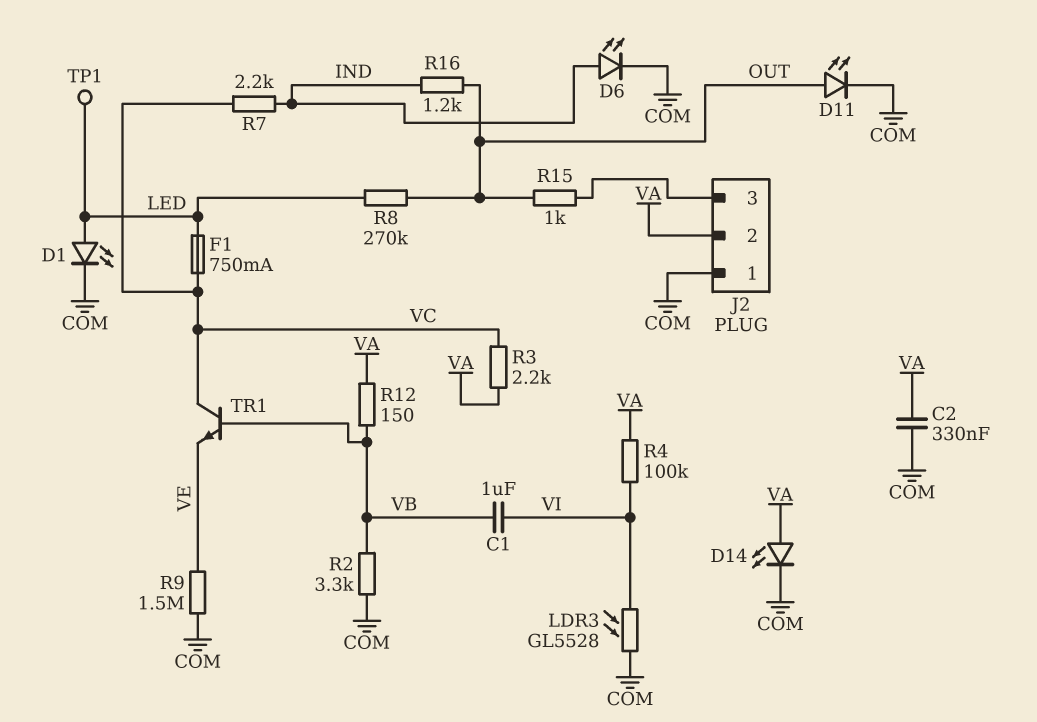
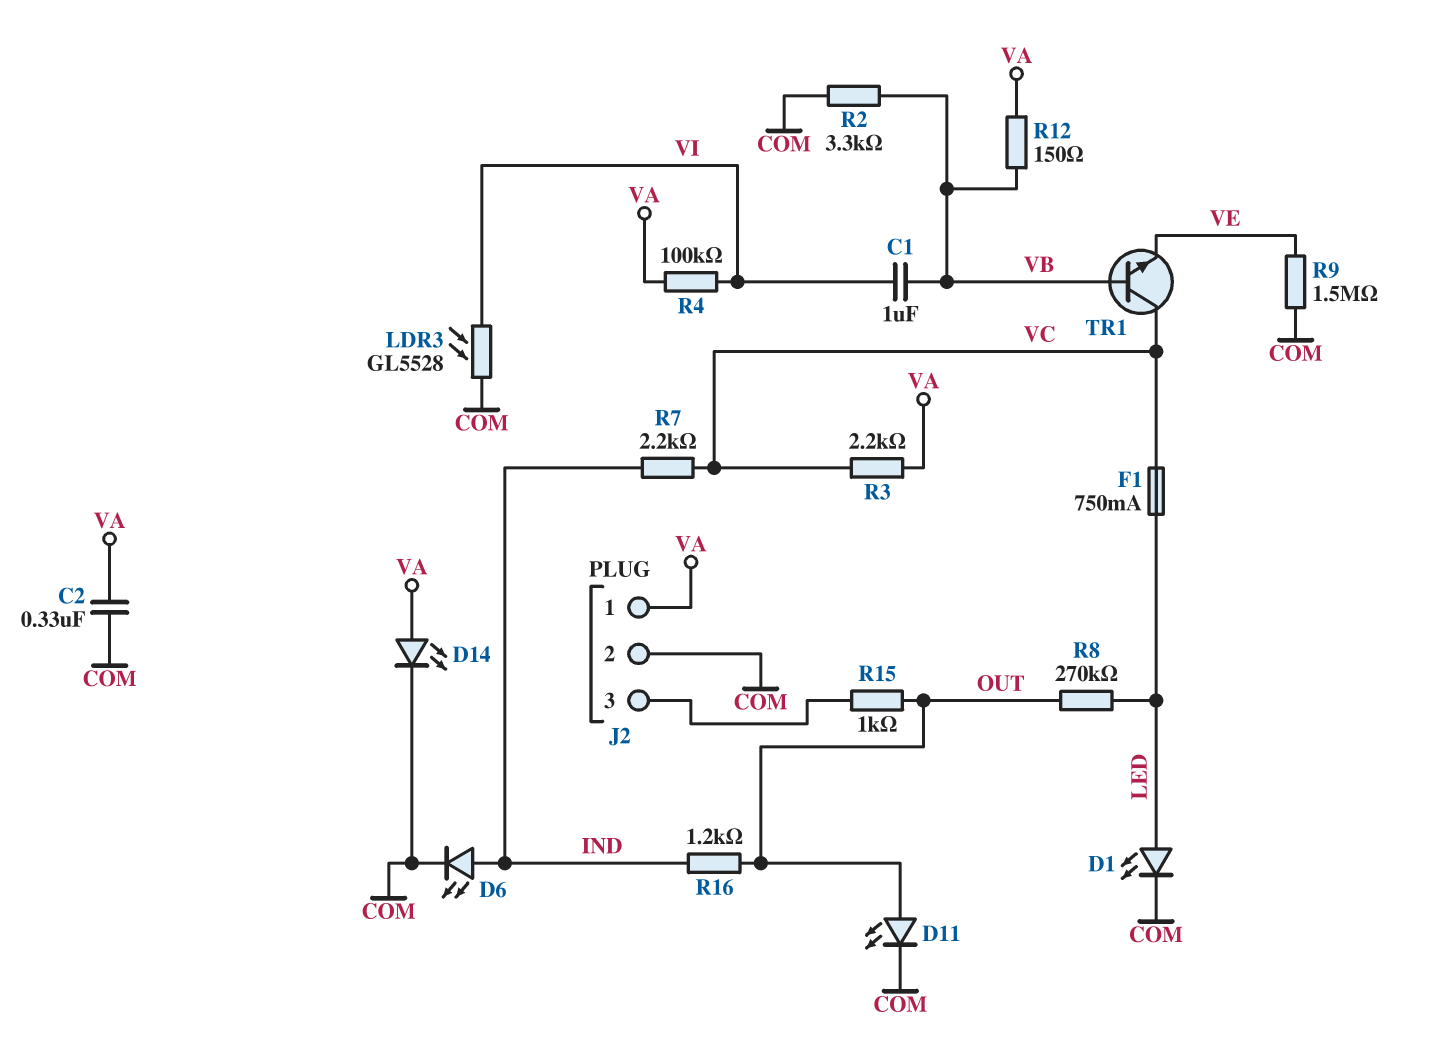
J2 pin 1: COM -> VA
J2 pin 2: VA -> COM
TP1: test point (LED) -> none

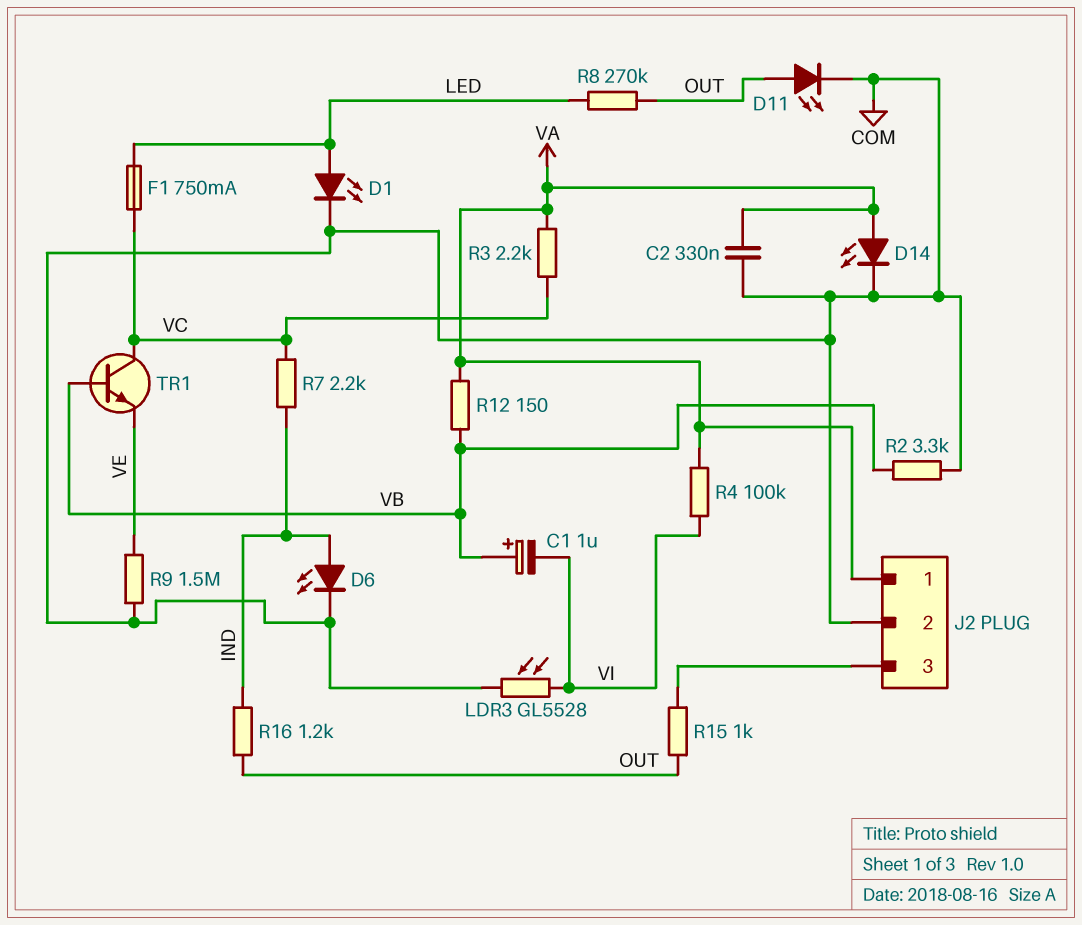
C1: 1uF (VB, VI) -> 1uF (plus VB, minus VI)

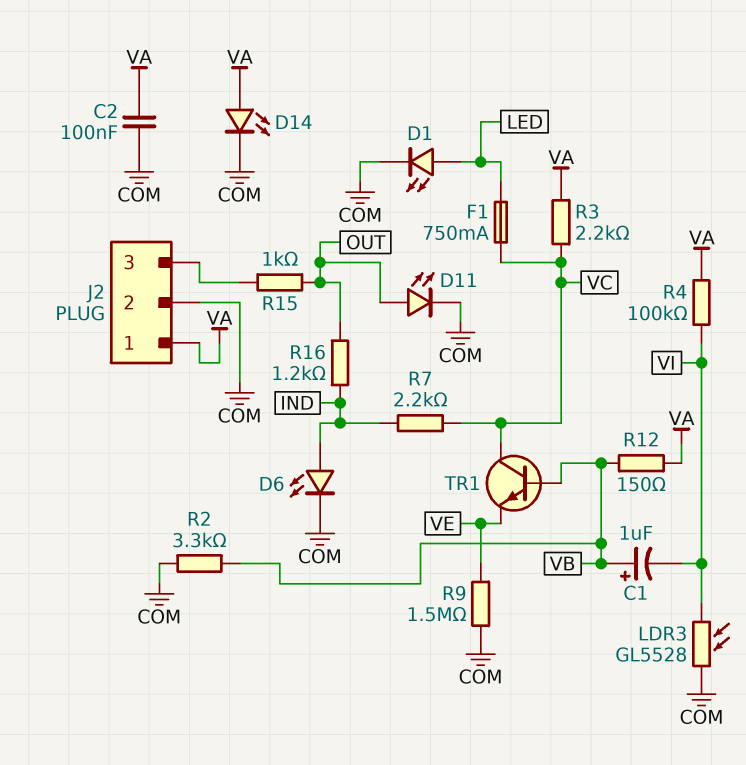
C2: 330nF (COM, VA) -> 100nF (COM, VA)
R8: 270k (LED, OUT) -> none

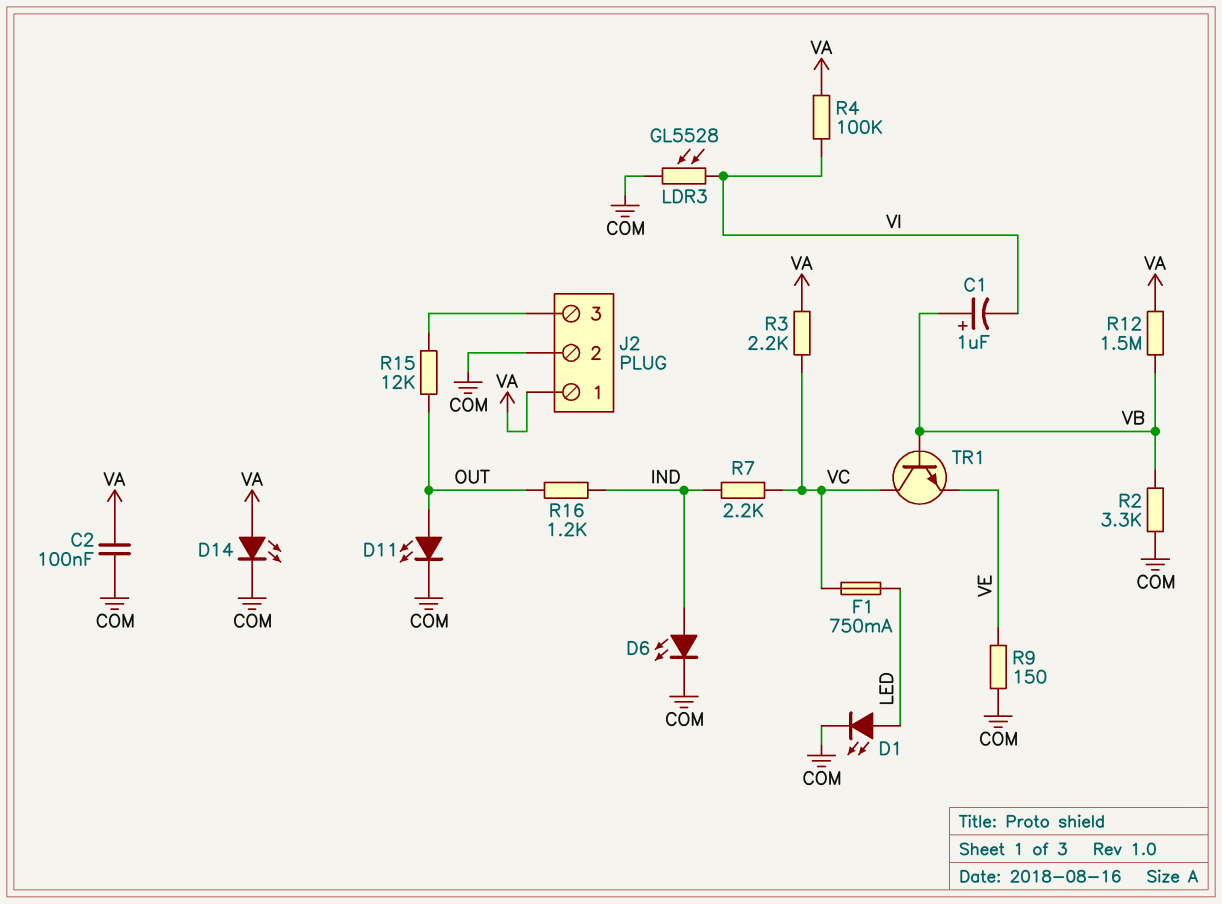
R9: 1.5M (COM, VE) -> 150 (COM, VE)
R12: 150 (VA, VB) -> 1.5M (VA, VB)
R15: 1k (J2/3, OUT) -> 12k (J2/3, OUT)

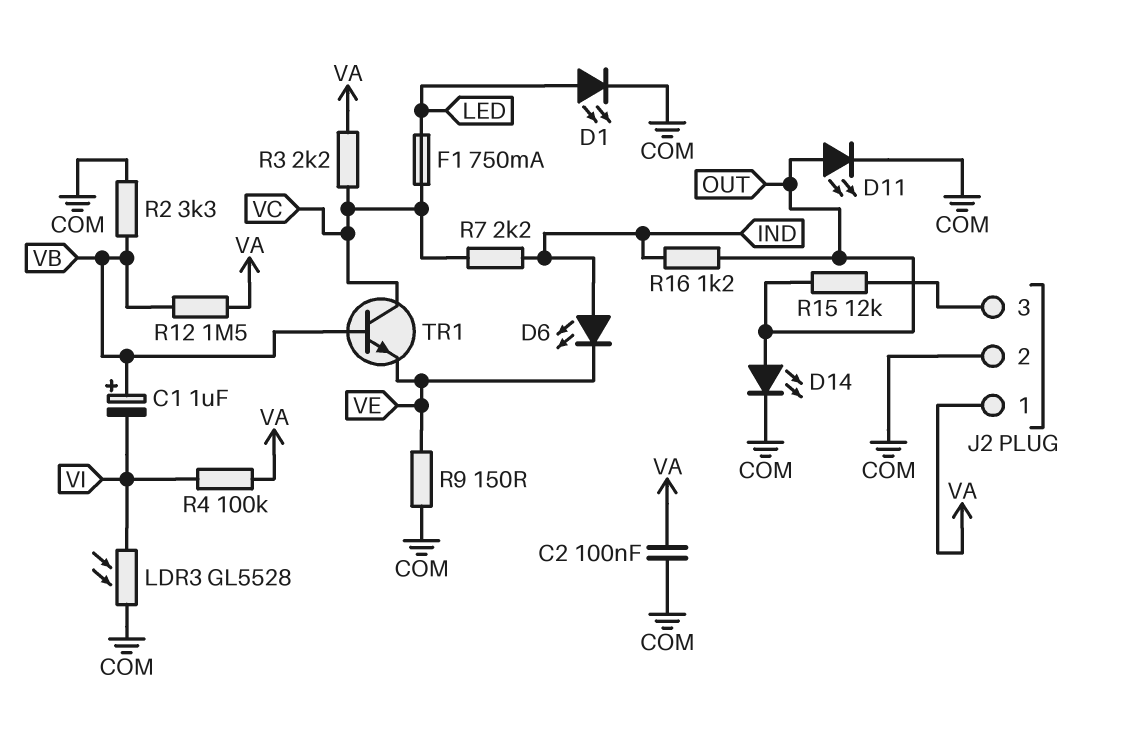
D6: LED (A IND, K COM) -> LED (A IND, K VE)
D14: LED (A VA, K COM) -> LED (A OUT, K COM)

